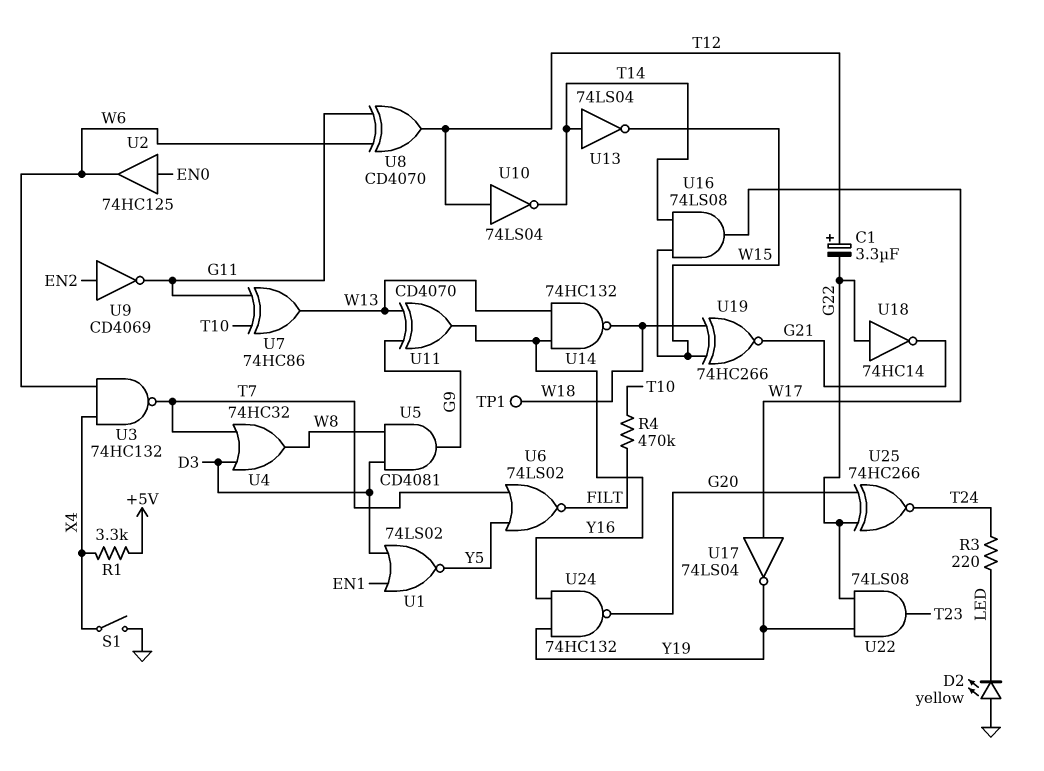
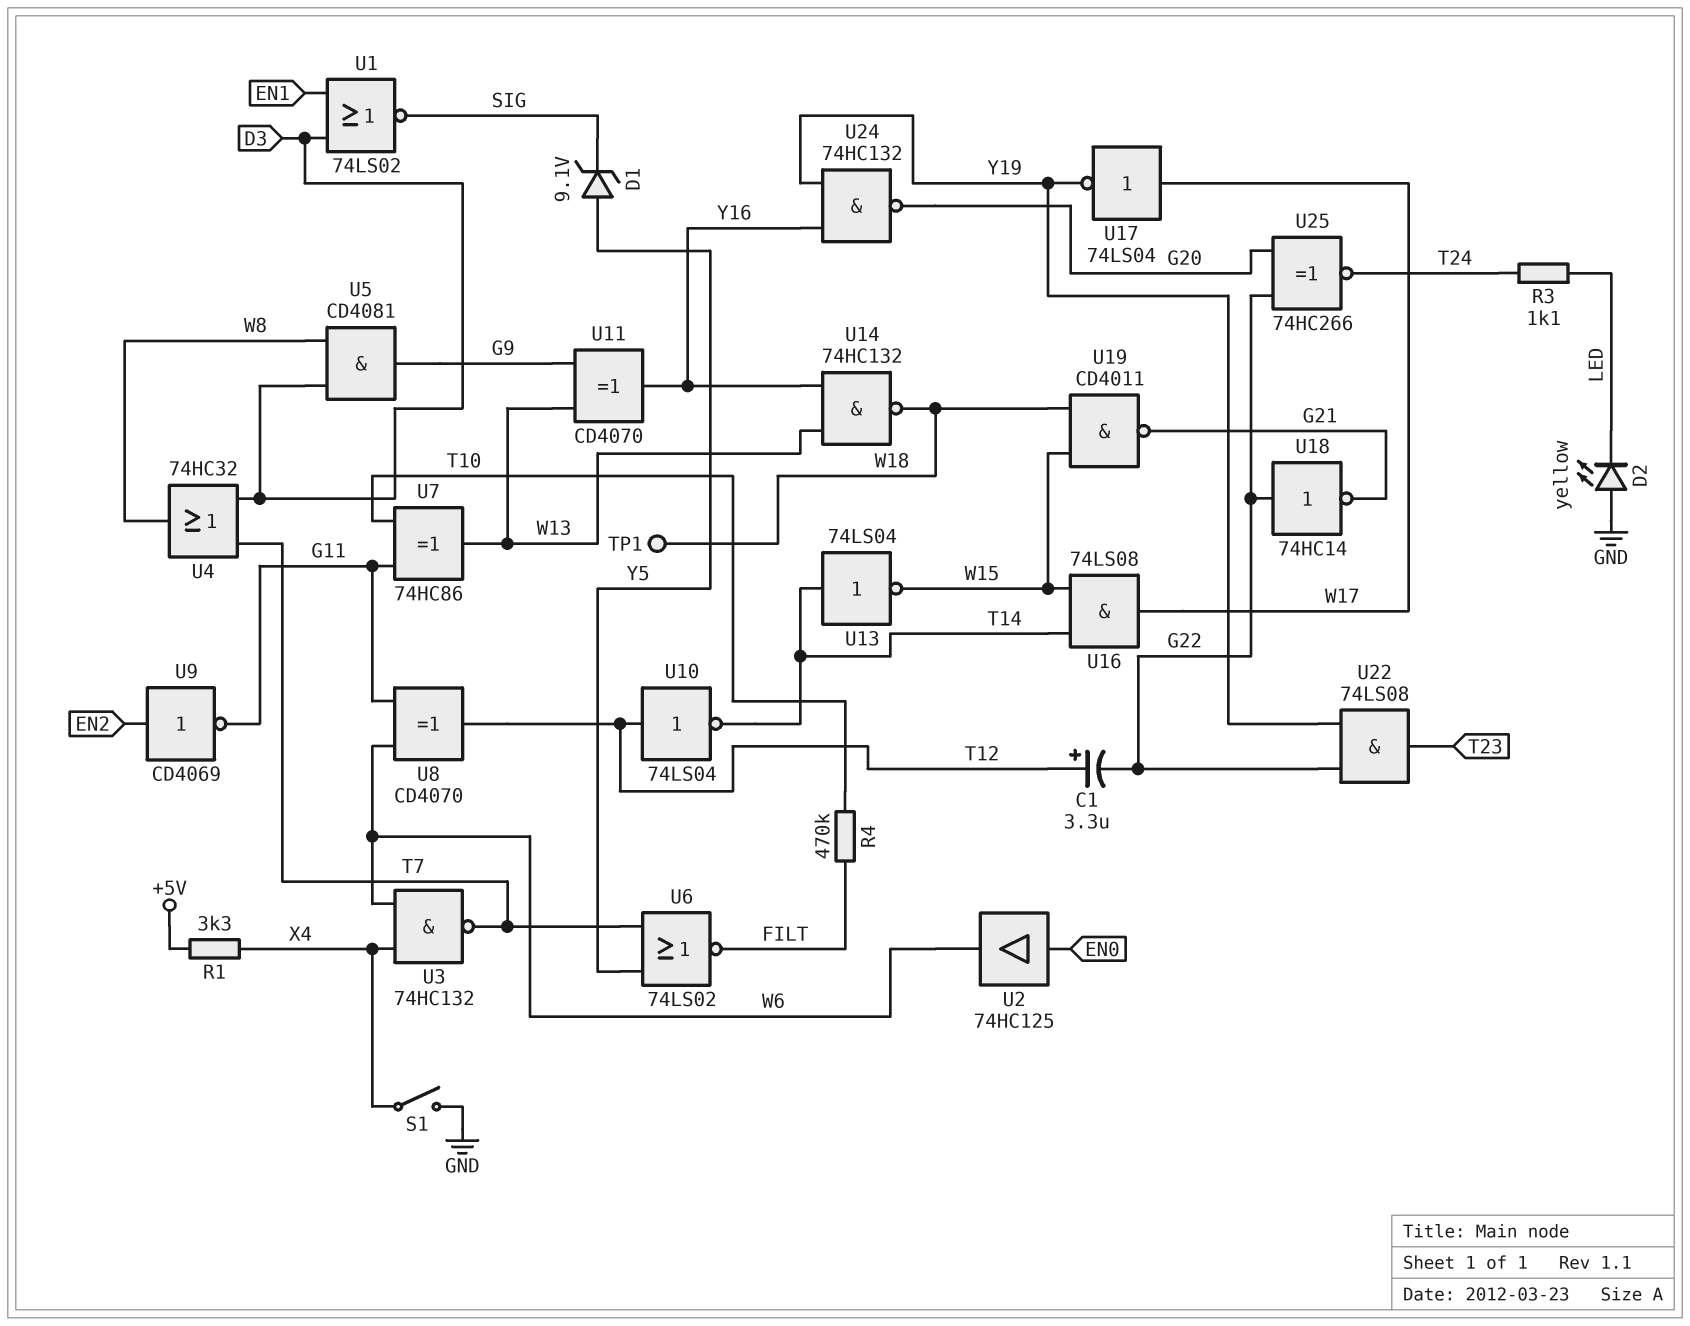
D1: none -> zener 9.1V (A Y5, K SIG)
R3: 220 (LED, T24) -> 1.1k (LED, T24)
U1: NOR 74LS02 (in D3, in EN1, out Y5) -> NOR 74LS02 (in D3, in EN1, out SIG)
U19: XNOR 74HC266 (in W15, in W18, out G21) -> NAND CD4011 (in W15, in W18, out G21)

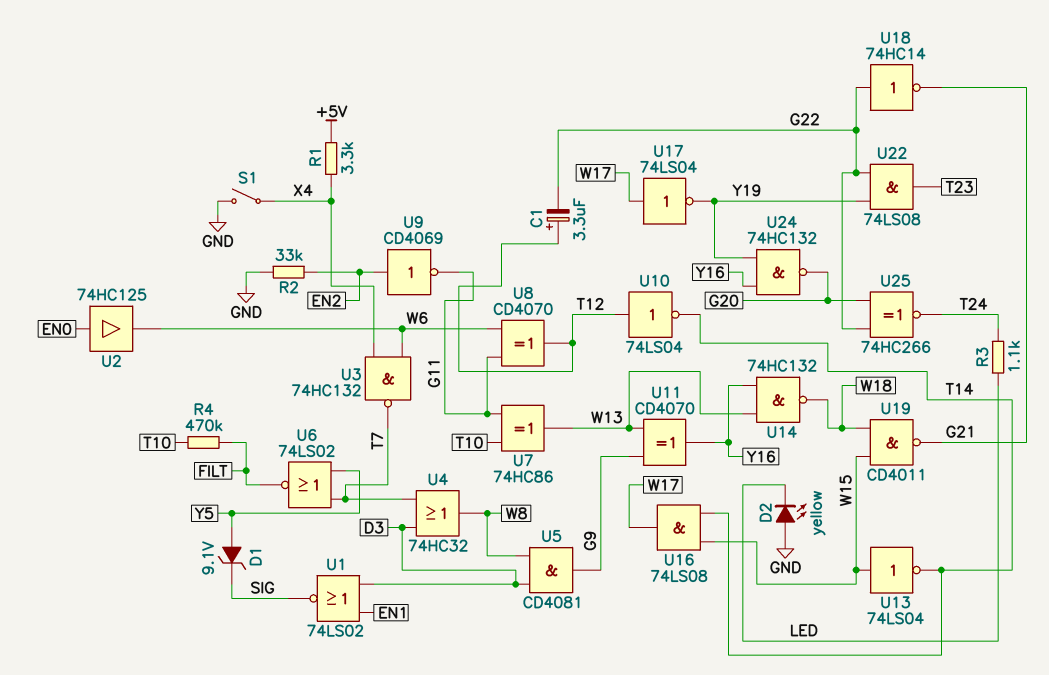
R2: none -> 33k (EN2, GND)
TP1: test point (W18) -> none
U13: NOT 74LS04 (in T14, out W15) -> NOT 74LS04 (in W15, out T14)

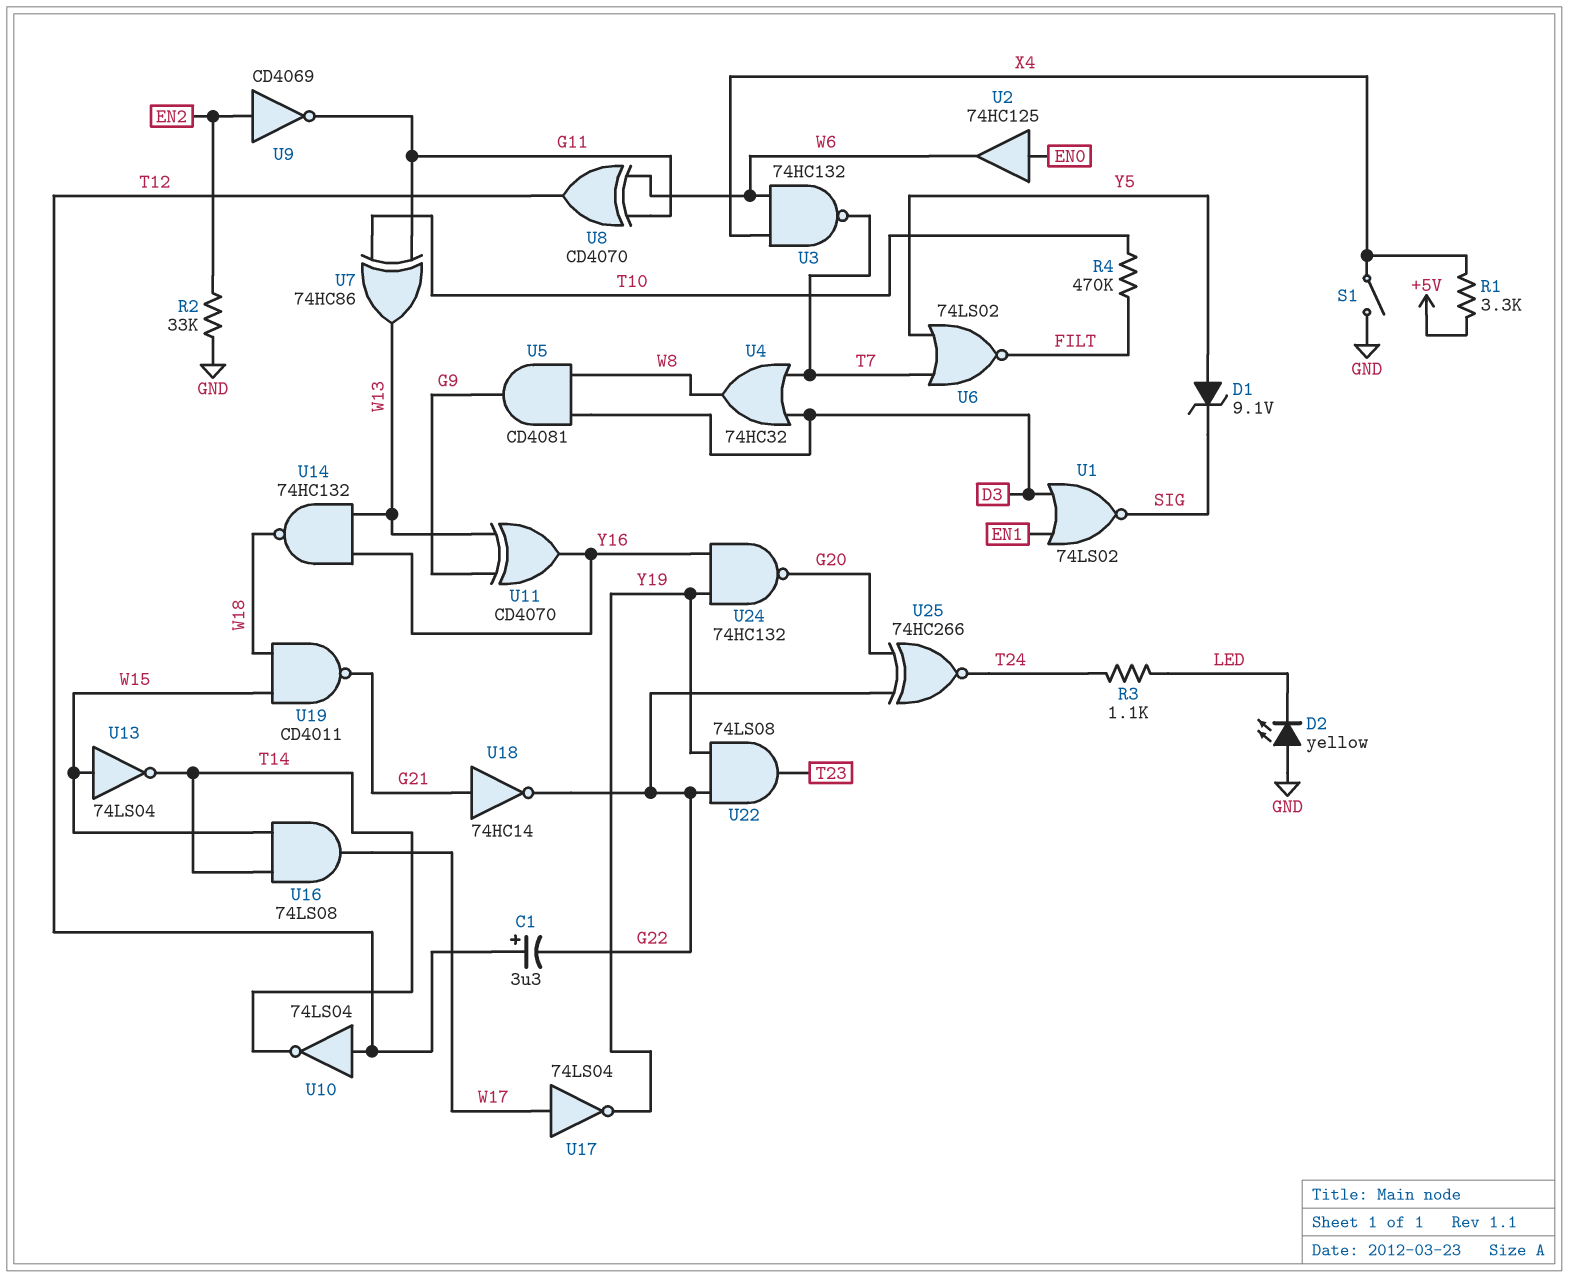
U18: NOT 74HC14 (in G22, out G21) -> NOT 74HC14 (in G21, out G22)

